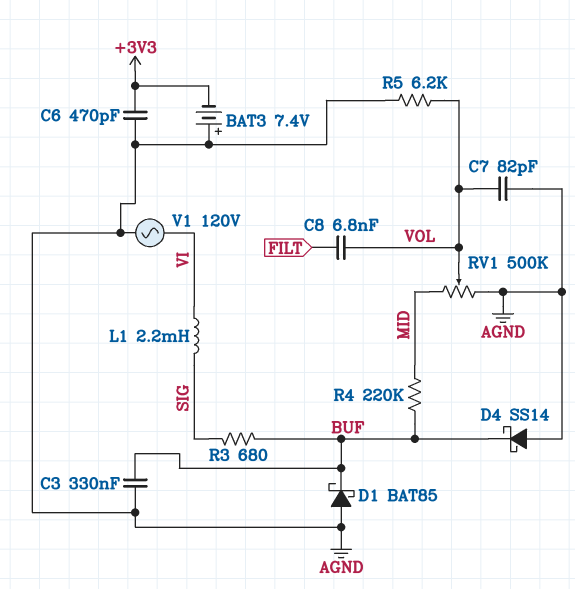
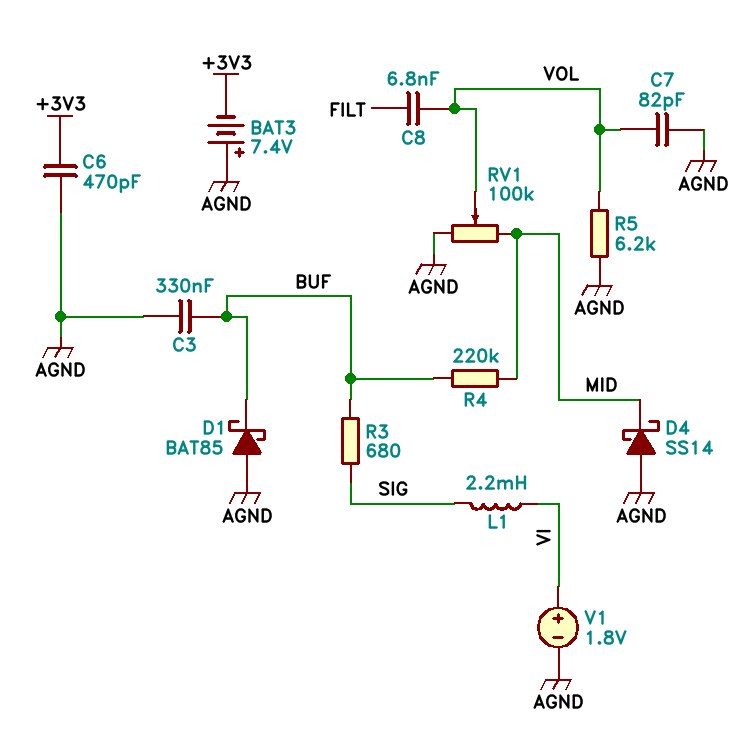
D4: schottky SS14 (A AGND, K BUF) -> schottky SS14 (A AGND, K MID)
RV1: 500k (AGND, MID, wiper VOL) -> 100k (AGND, MID, wiper VOL)
V1: AC 120V (AGND, VI) -> 1.8V (plus VI, minus AGND)

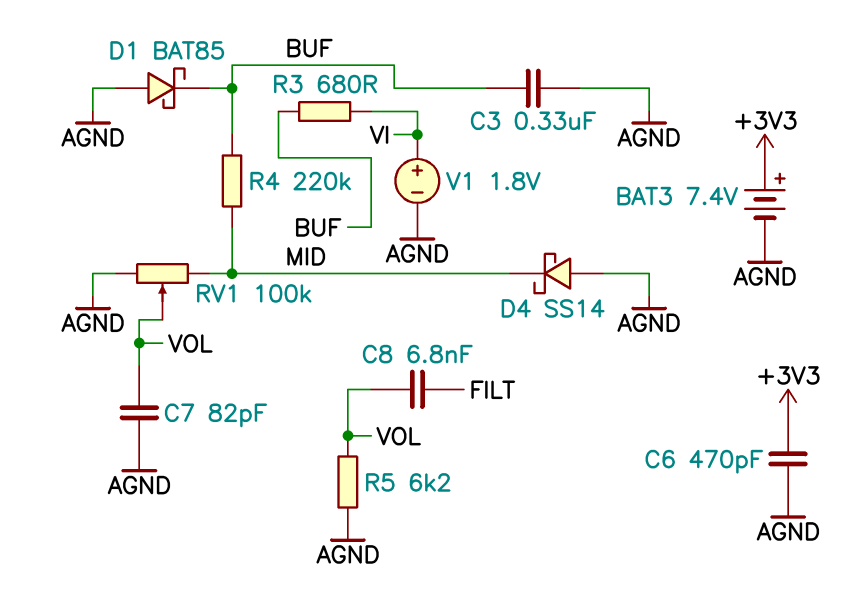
BAT3: 7.4V (plus AGND, minus +3V3) -> 7.4V (plus +3V3, minus AGND)
L1: 2.2mH (SIG, VI) -> none
R3: 680 (BUF, SIG) -> 680 (BUF, VI)

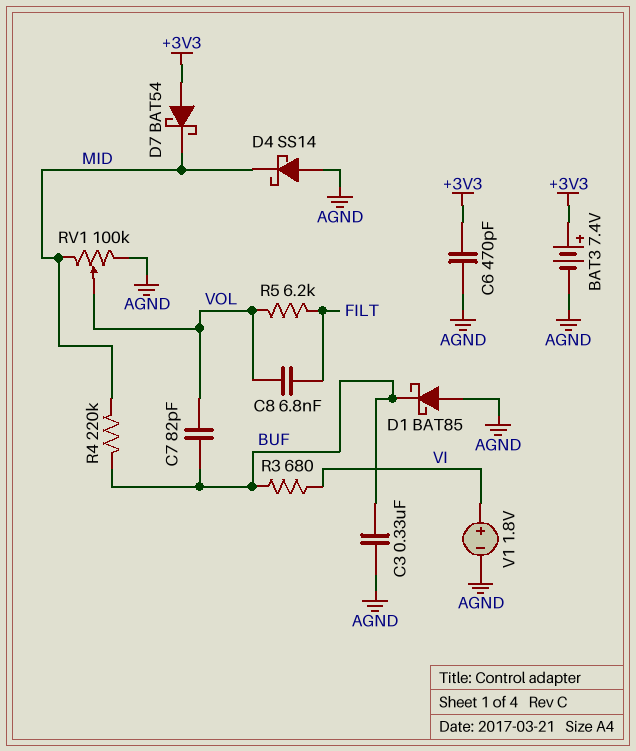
C7: 82pF (AGND, VOL) -> 82pF (BUF, VOL)
D7: none -> schottky BAT54 (A +3V3, K MID)
R5: 6.2k (AGND, VOL) -> 6.2k (FILT, VOL)

